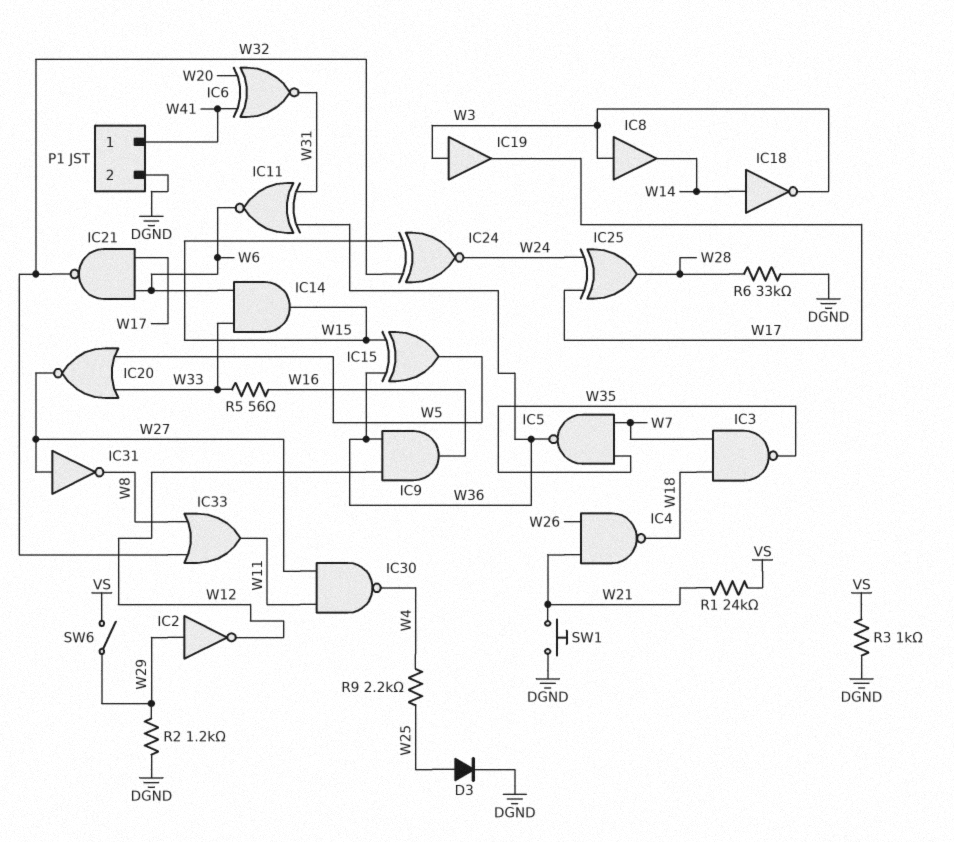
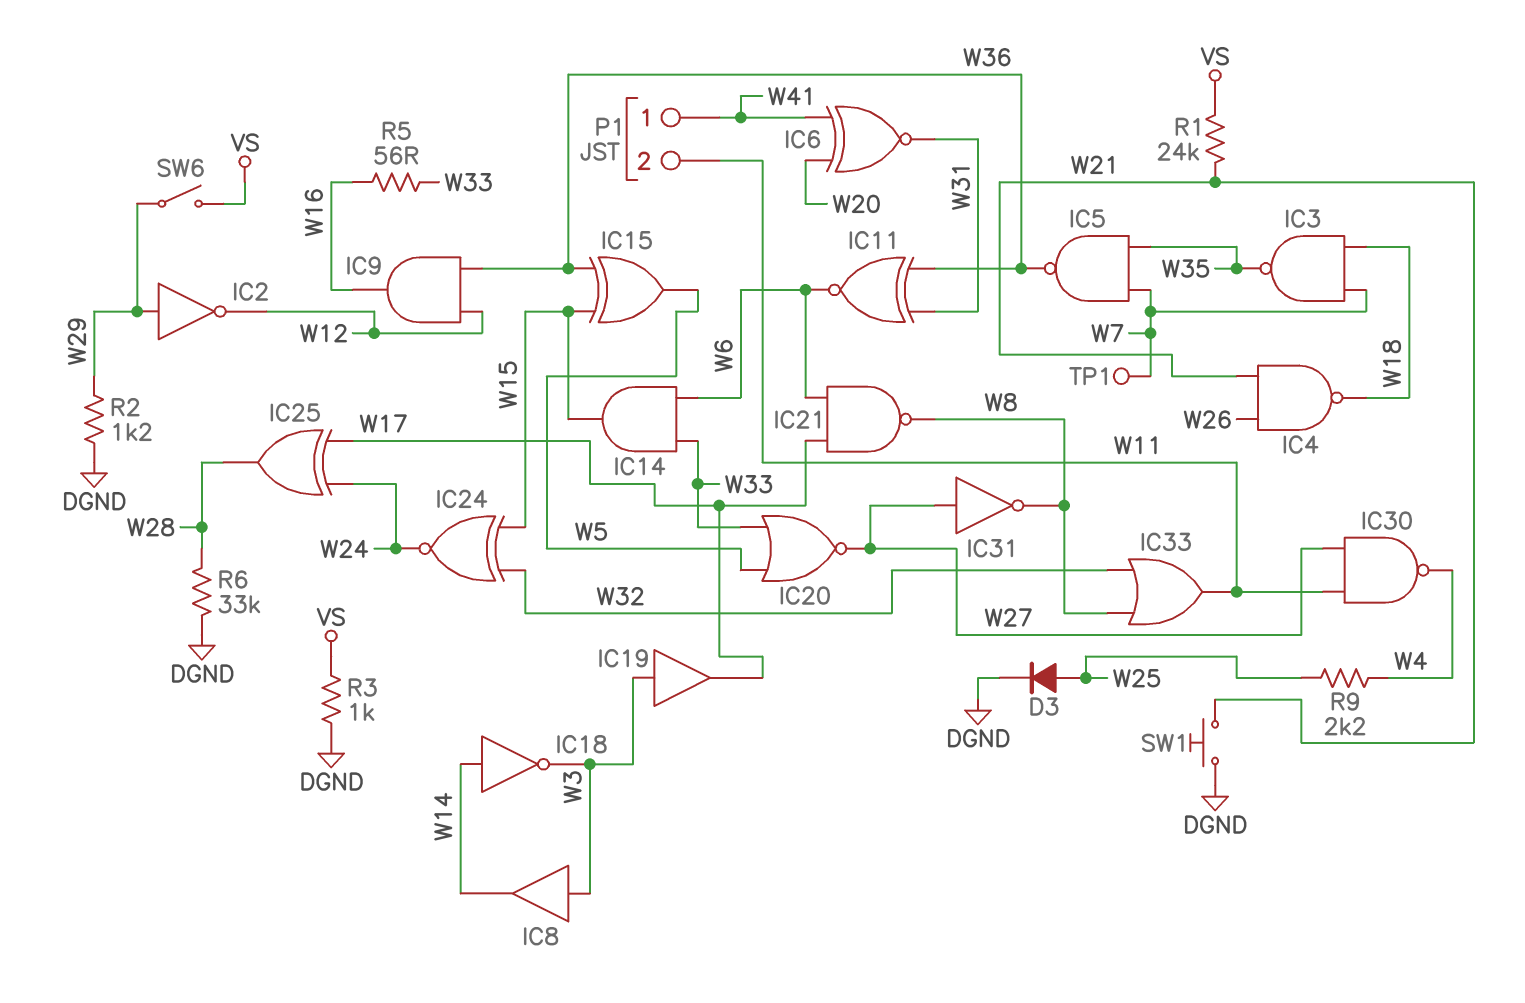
IC21: NAND (in W6, in W17, out W32) -> NAND (in W6, in W17, out W8)
P1 pin 2: DGND -> W11
TP1: none -> test point (W7)

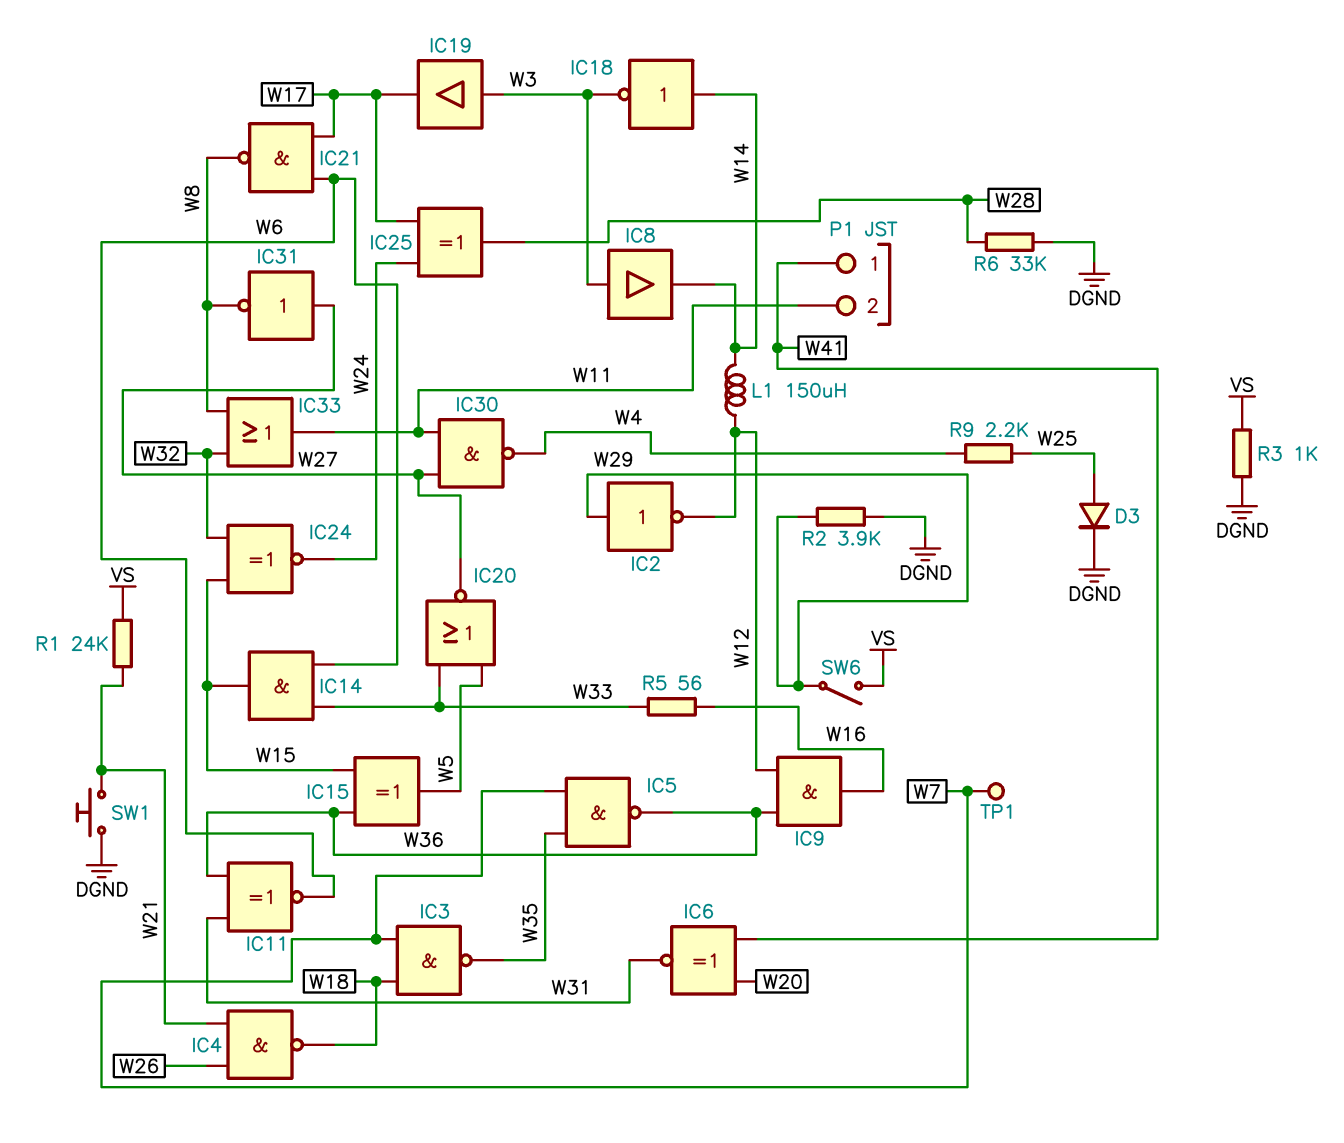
L1: none -> 150uH (W12, W14)
R2: 1.2k (DGND, W29) -> 3.9k (DGND, W29)

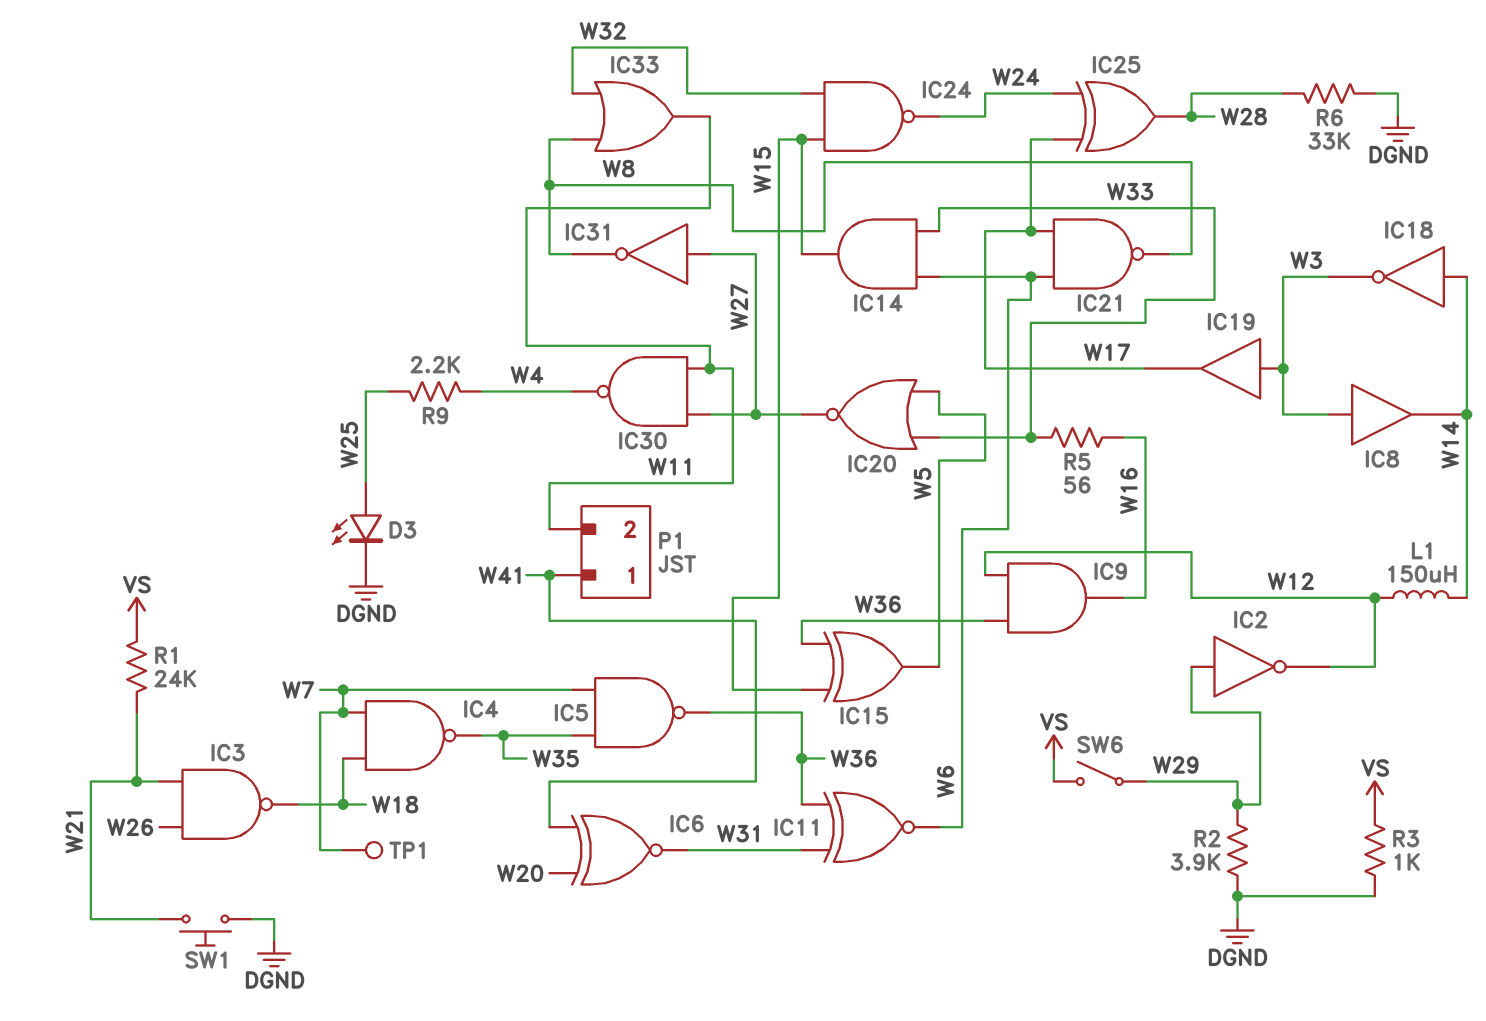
D3: diode (A W25, K DGND) -> LED (A W25, K DGND)
IC3: NAND (in W7, in W18, out W35) -> NAND (in W21, in W26, out W18)
IC4: NAND (in W21, in W26, out W18) -> NAND (in W7, in W18, out W35)
IC24: XNOR (in W15, in W32, out W24) -> NAND (in W15, in W32, out W24)

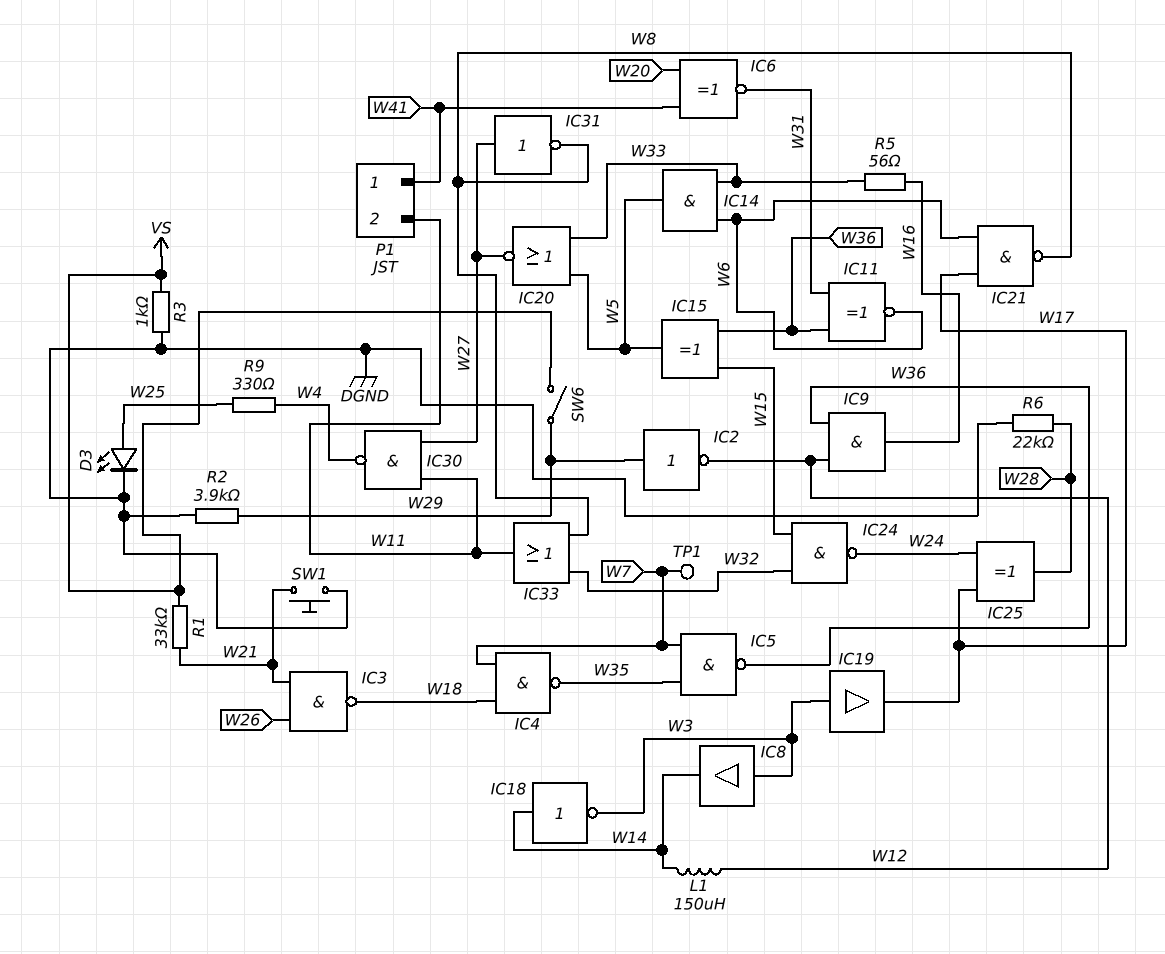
IC14: AND (in W6, in W33, out W15) -> AND (in W6, in W33, out W5)
R1: 24k (VS, W21) -> 33k (VS, W21)
R6: 33k (DGND, W28) -> 22k (DGND, W28)
R9: 2.2k (W4, W25) -> 330 (W4, W25)

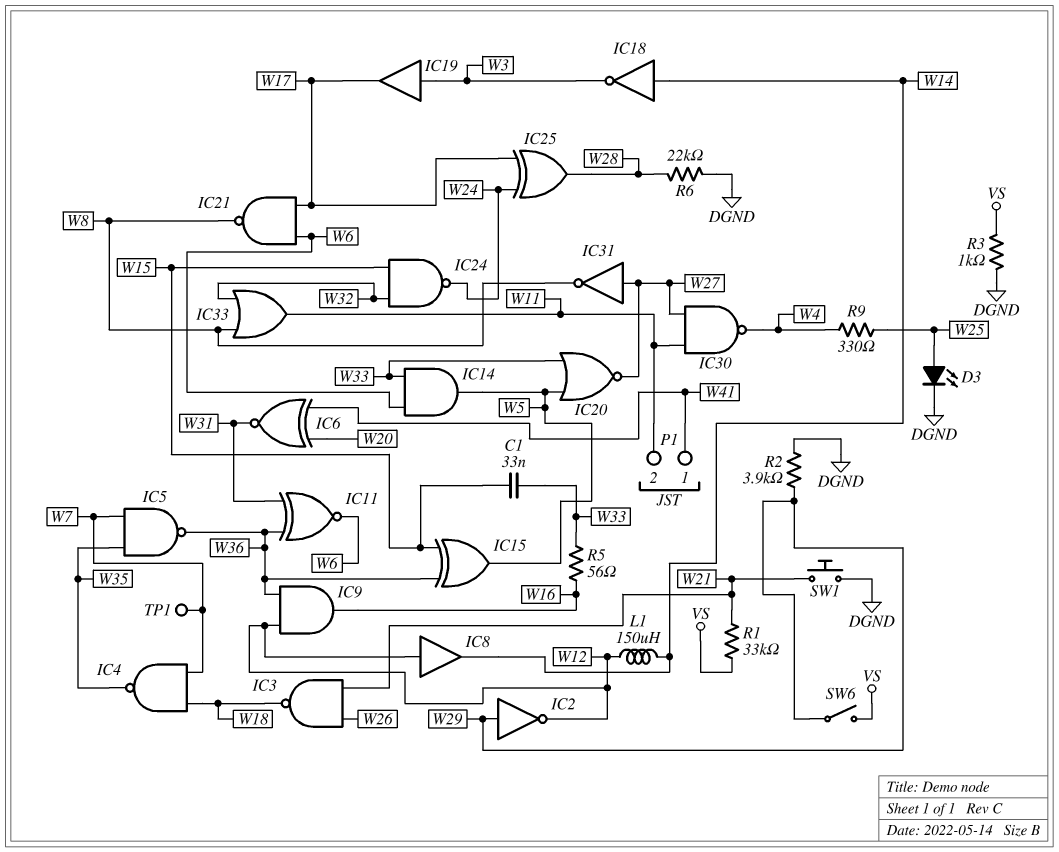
C1: none -> 33nF (W15, W33)
IC8: buffer (in W3, out W14) -> buffer (in W12, out W14)

